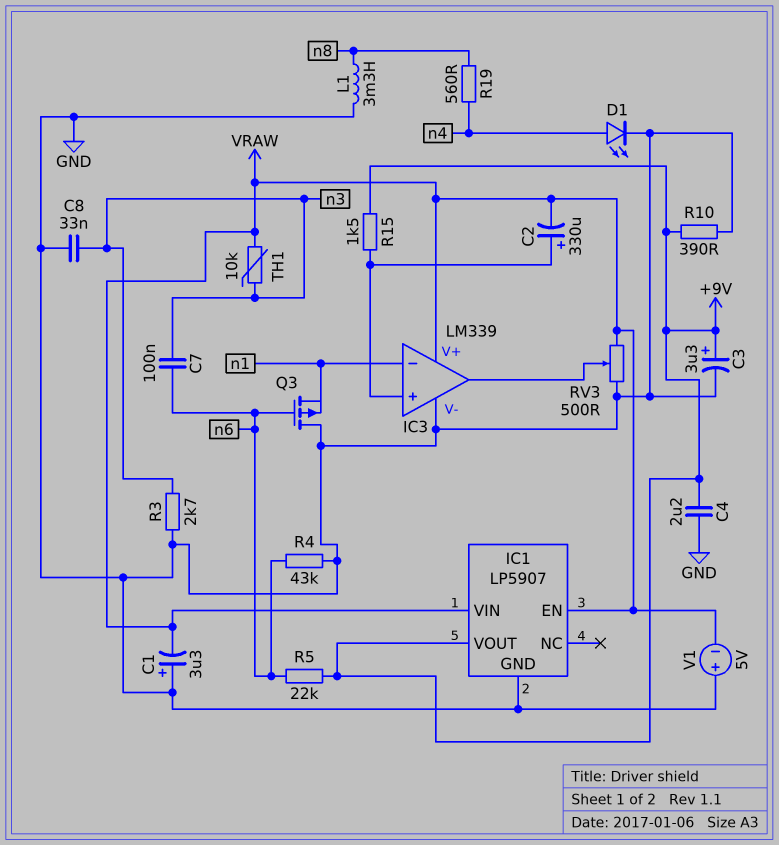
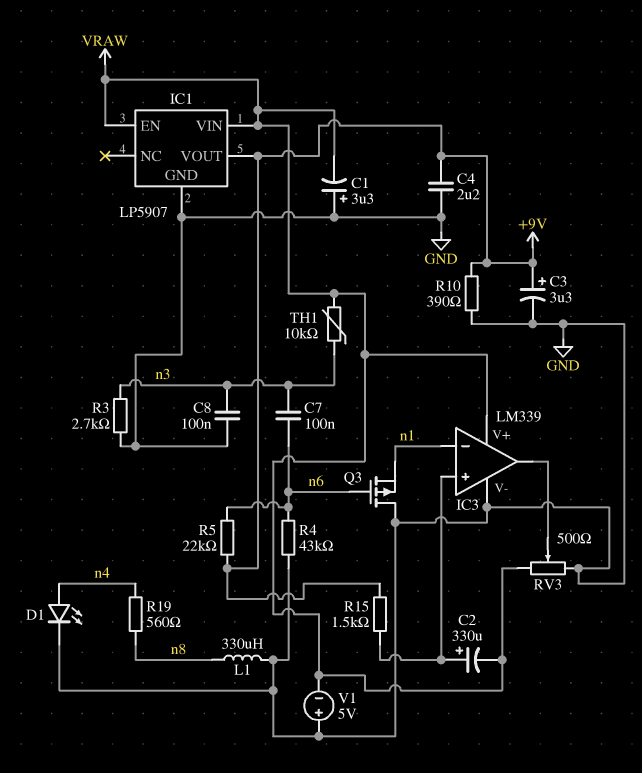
C8: 33nF (GND, n3) -> 100nF (GND, n3)
L1: 3.3mH (GND, n8) -> 330uH (GND, n8)

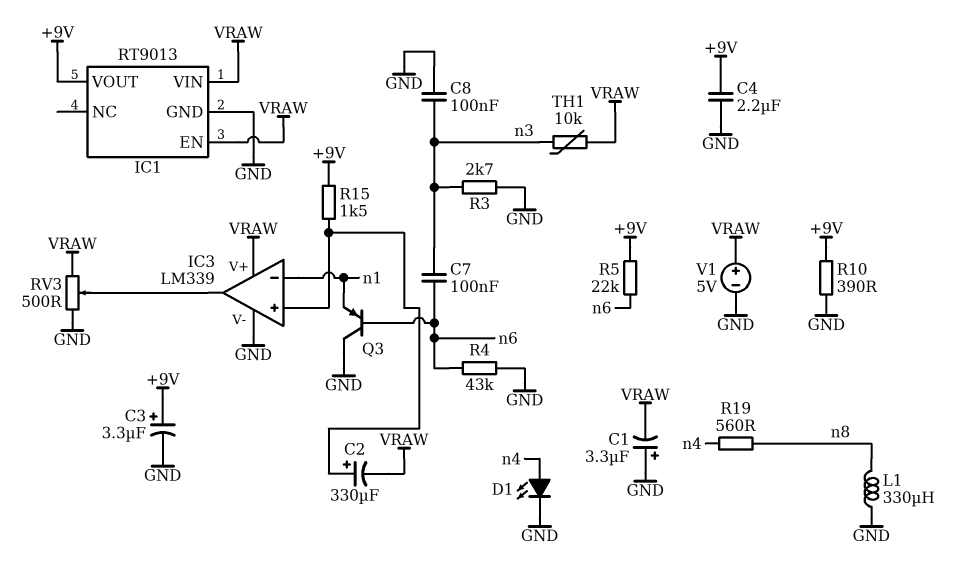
IC1: LP5907 -> RT9013
Q3: PMOS (G n6, D GND, S n1) -> PNP (B n6, C GND, E n1)
V1: 5V (plus GND, minus VRAW) -> 5V (plus VRAW, minus GND)

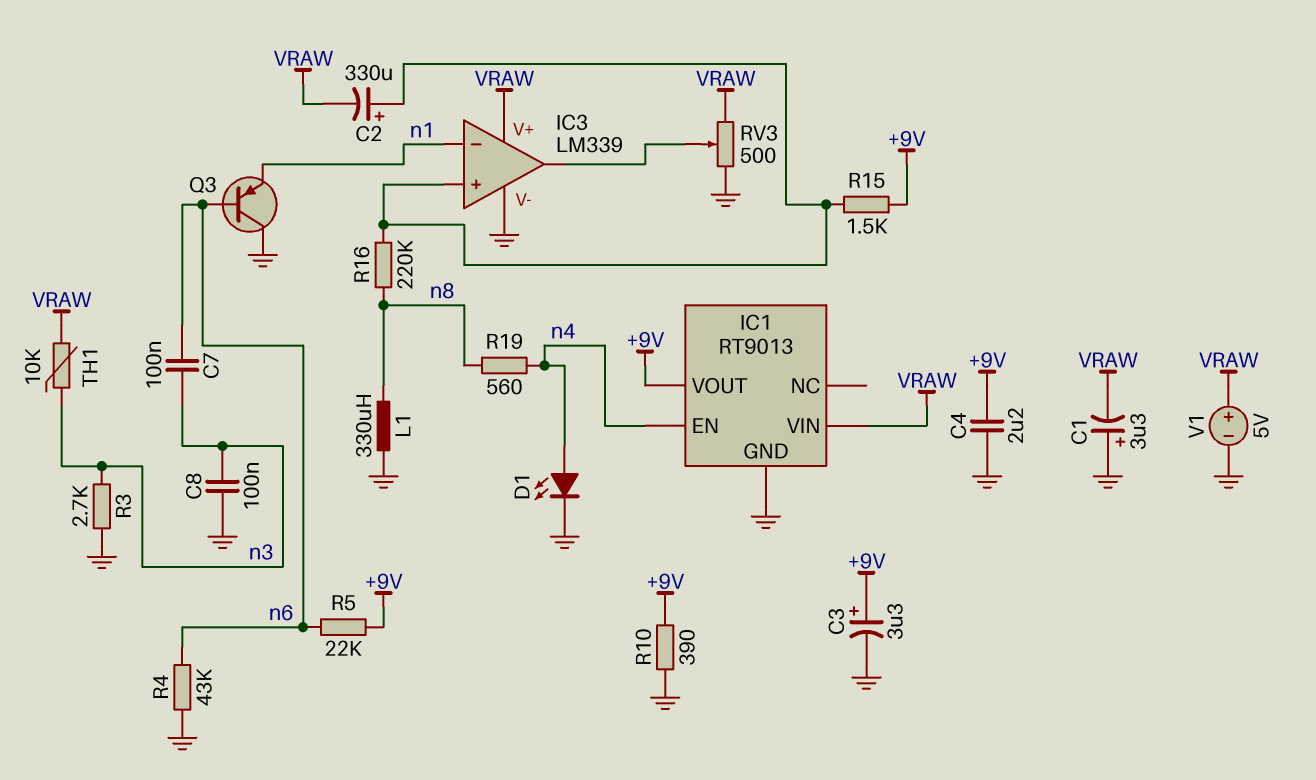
IC1 pin EN: VRAW -> n4
R16: none -> 220k (IC3/in+, n8)

